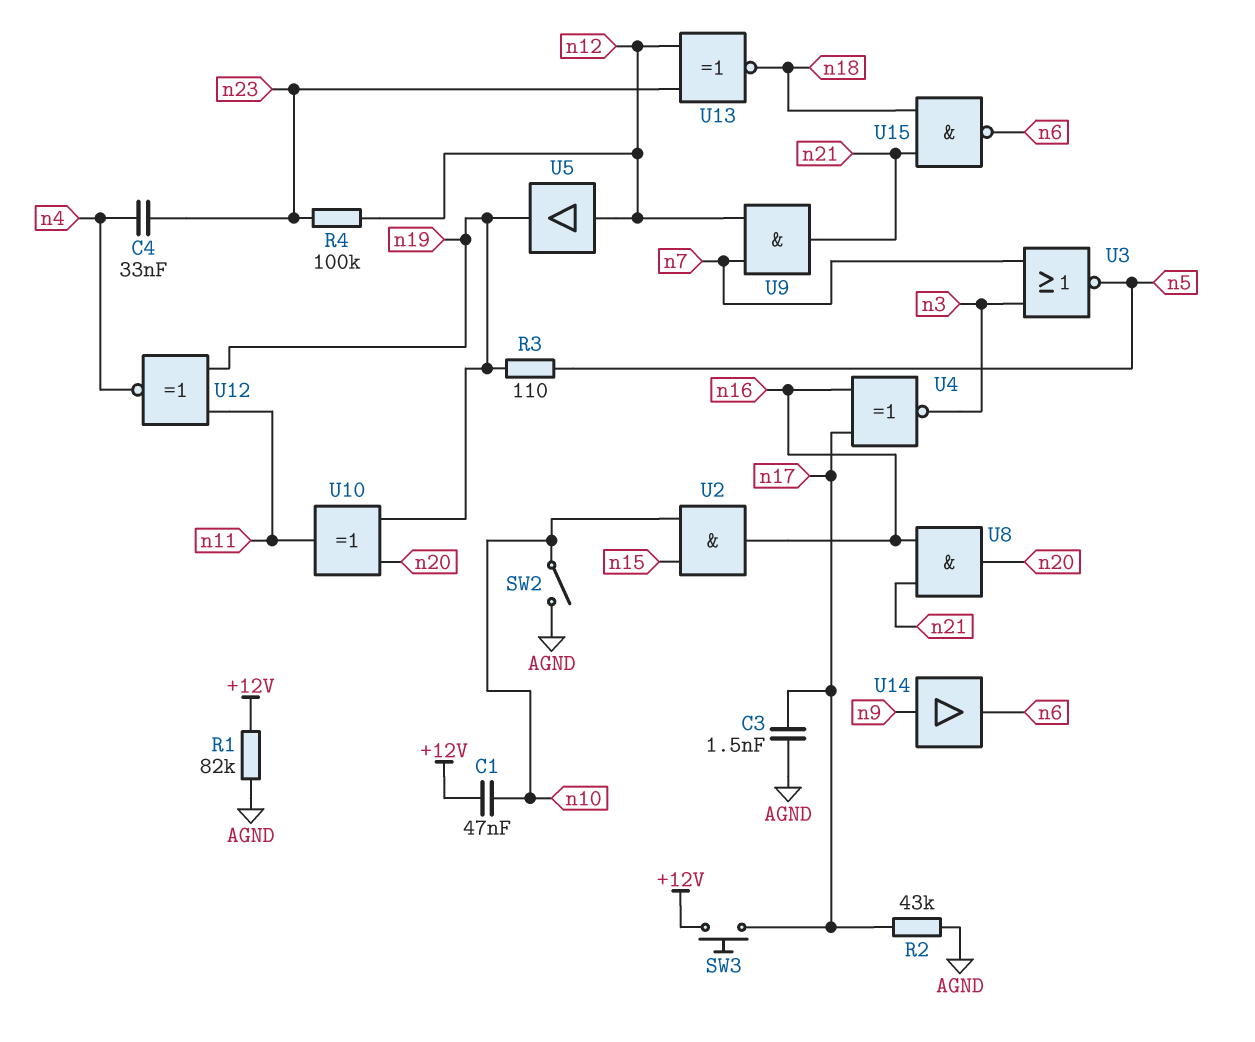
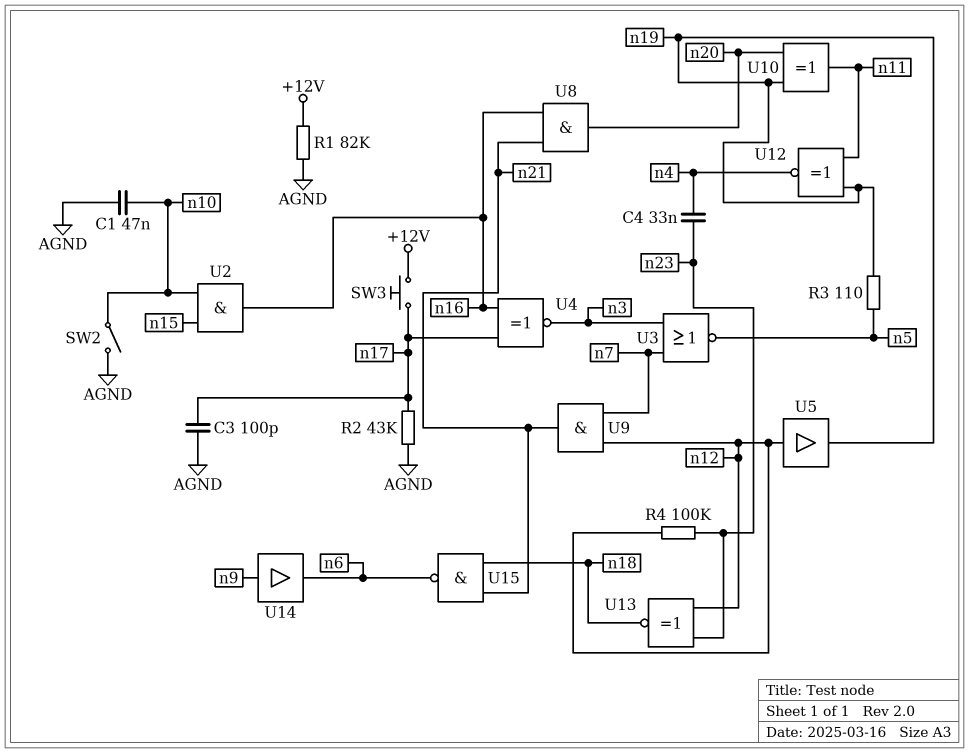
C1: 47nF (+12V, n10) -> 47nF (AGND, n10)
C3: 1.5nF (AGND, n17) -> 100pF (AGND, n17)

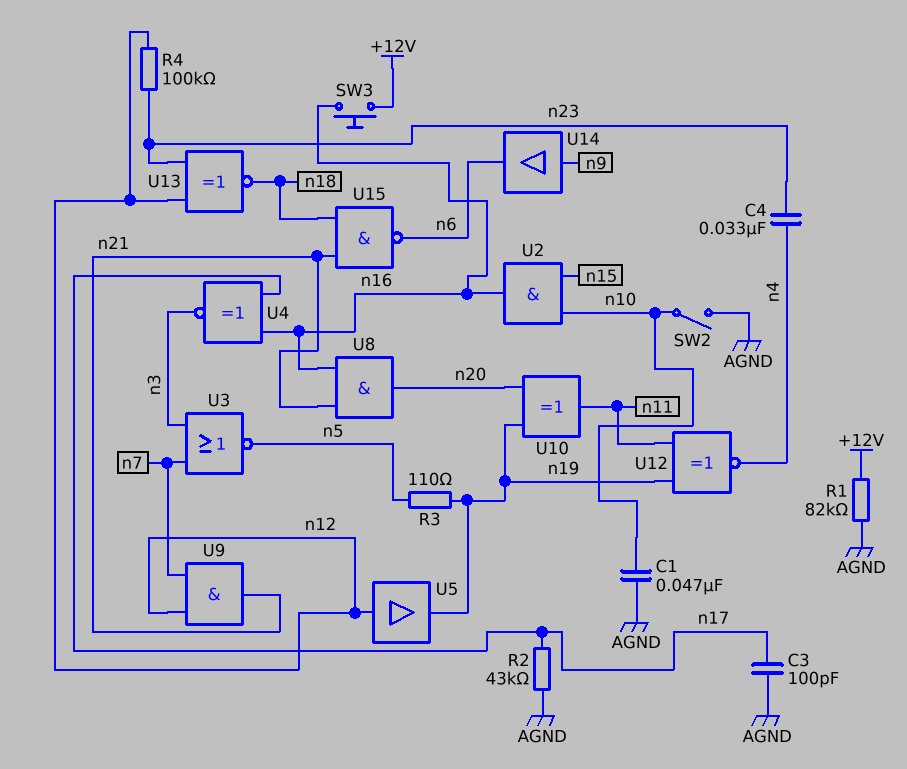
SW3: button (+12V, n17) -> button (+12V, n16)

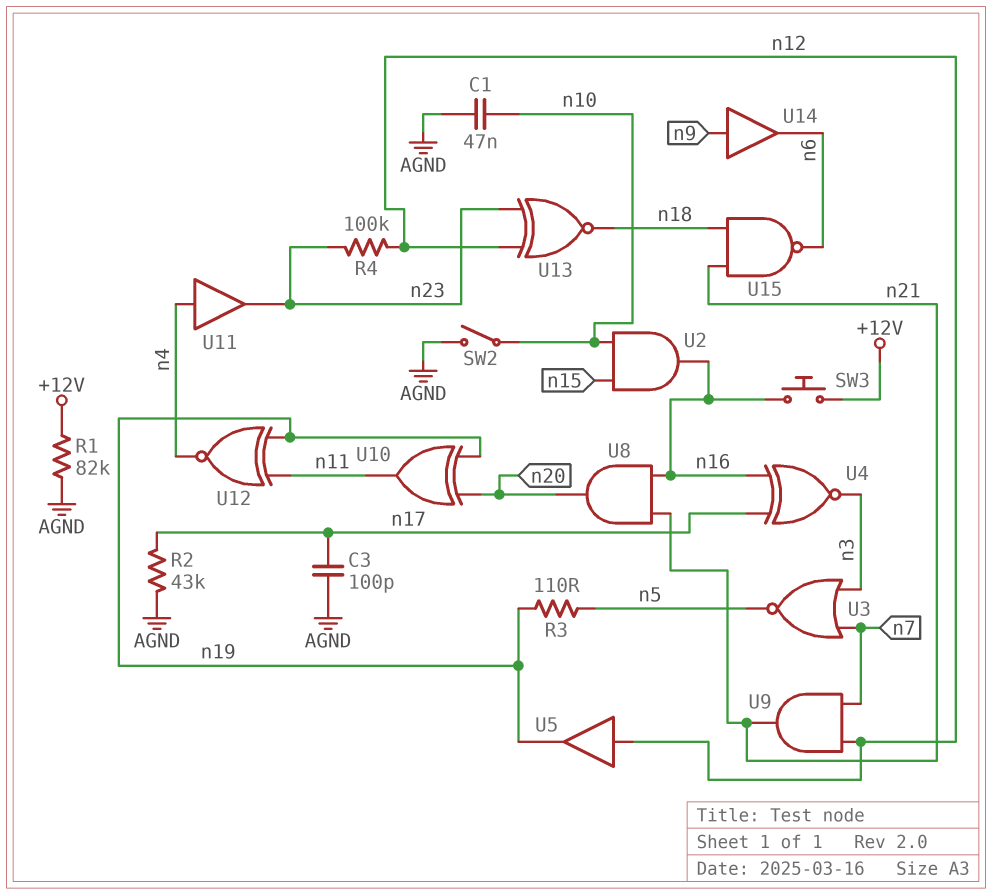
C4: 33nF (n4, n23) -> none
U11: none -> buffer (in n4, out n23)

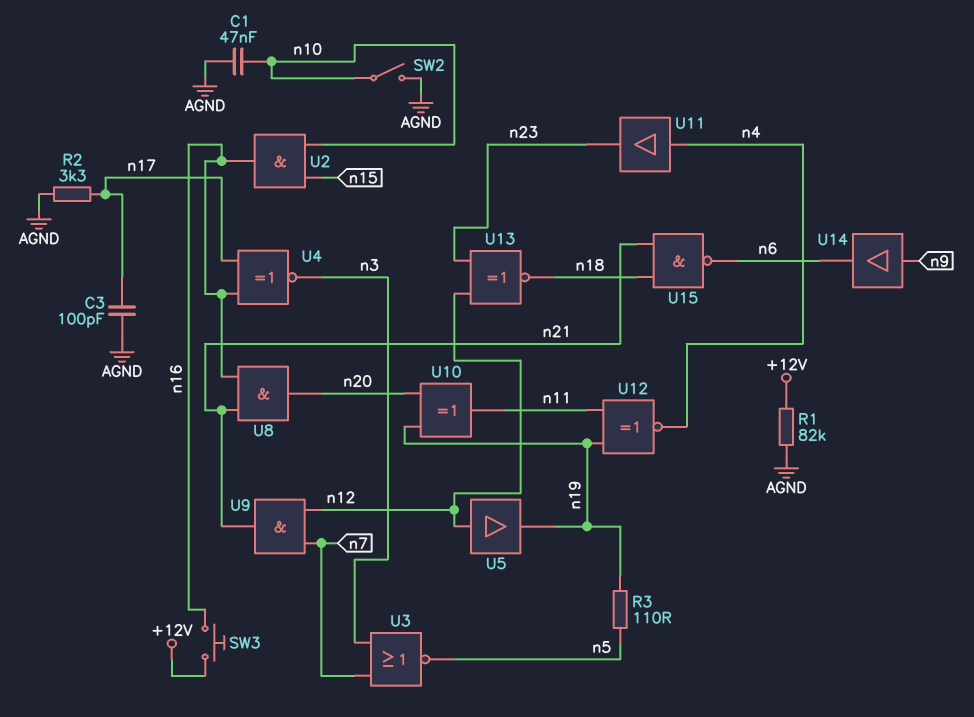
R2: 43k (AGND, n17) -> 3.3k (AGND, n17)
R4: 100k (n12, n23) -> none

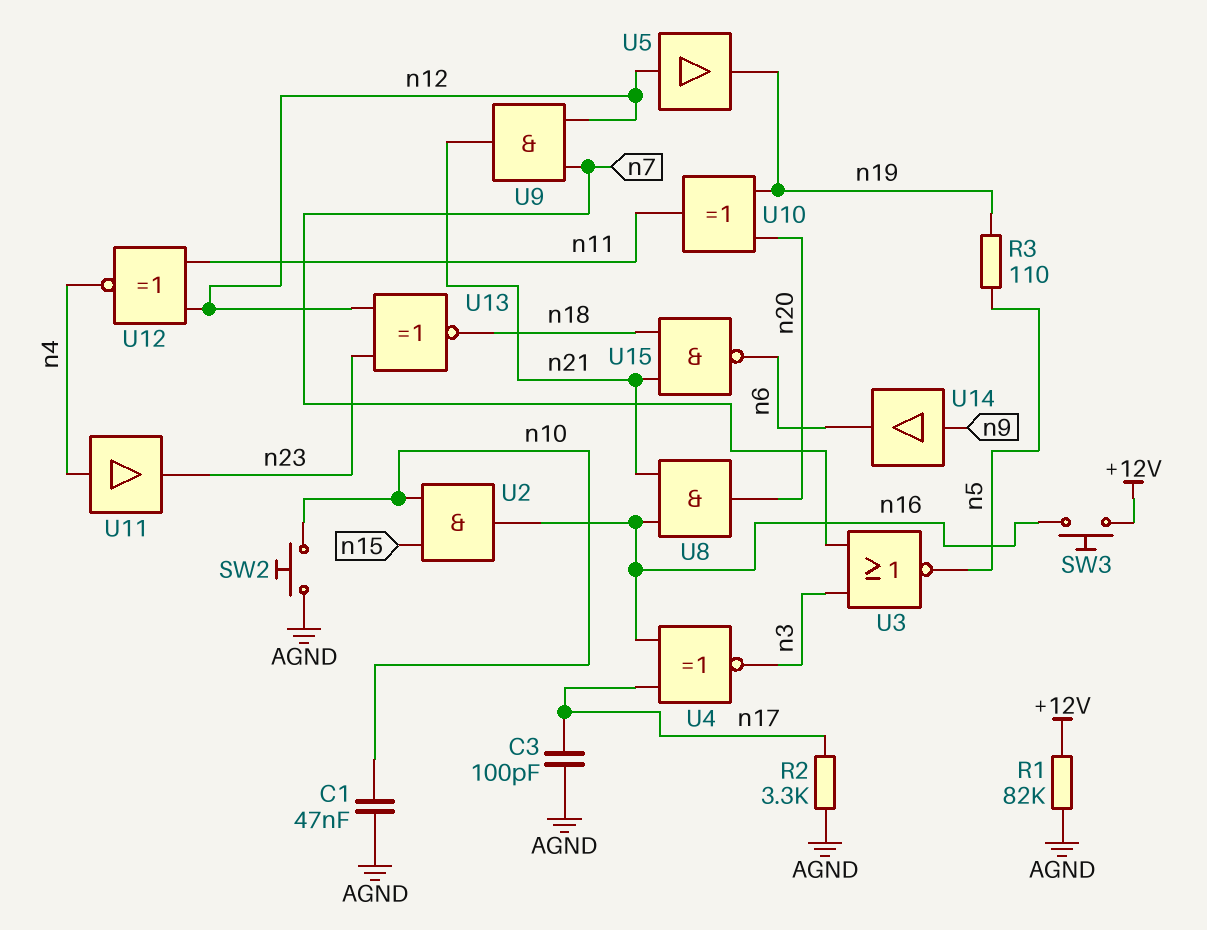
SW2: switch (AGND, n10) -> button (AGND, n10)
U12: XNOR (in n11, in n19, out n4) -> XNOR (in n11, in n12, out n4)

